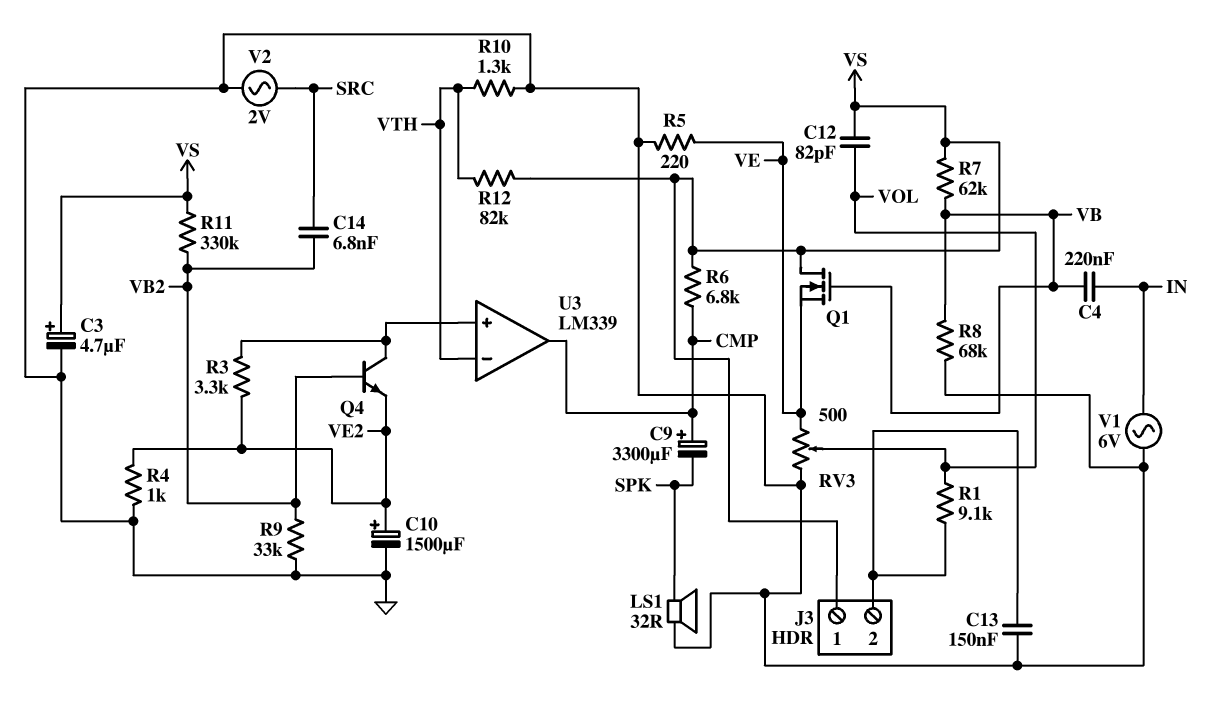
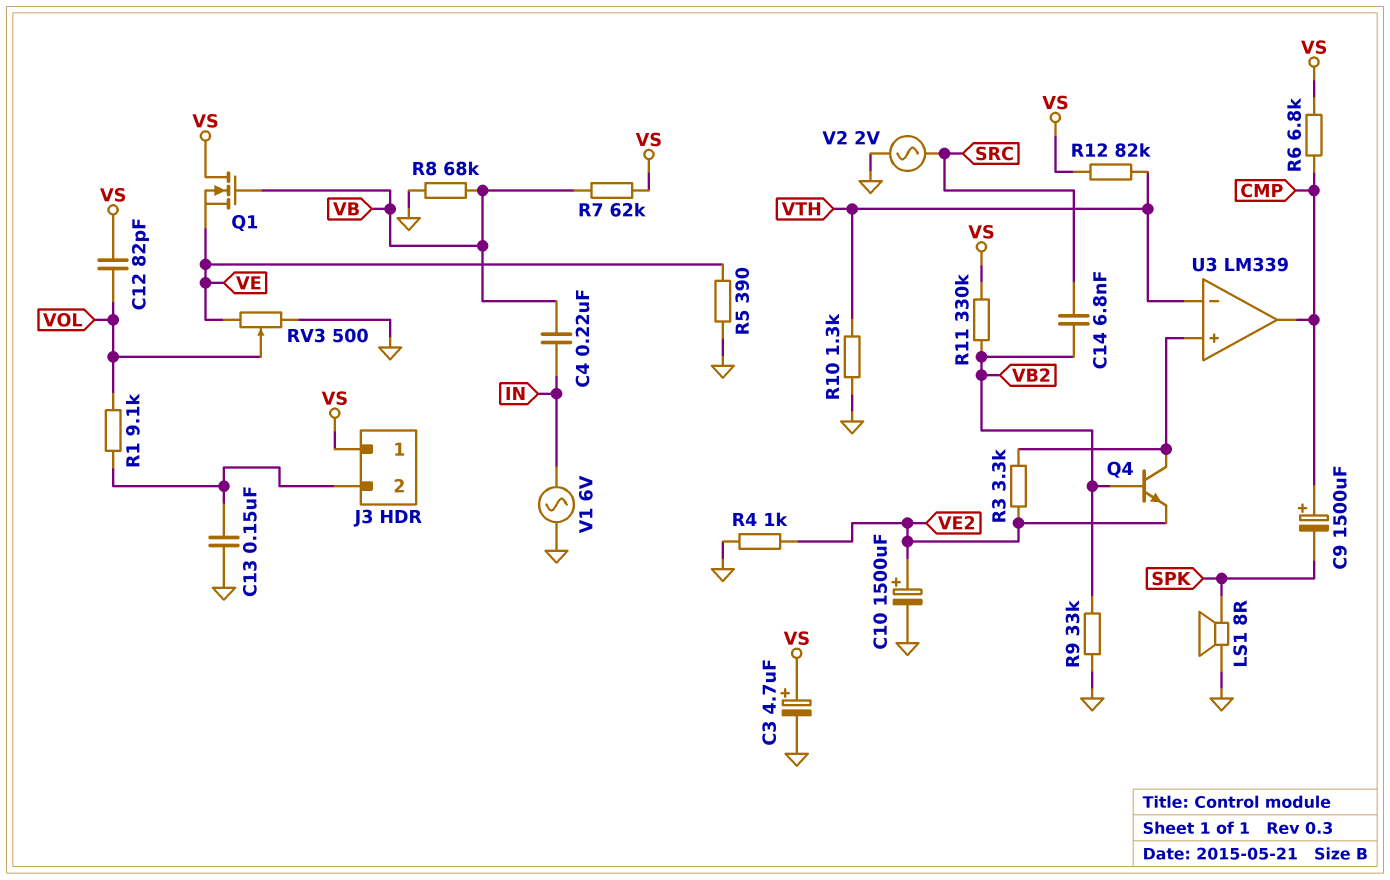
C9: 3300uF (plus CMP, minus SPK) -> 1500uF (plus CMP, minus SPK)
LS1: speaker 32R (GND, SPK) -> speaker 8R (GND, SPK)
R5: 220 (GND, VE) -> 390 (GND, VE)

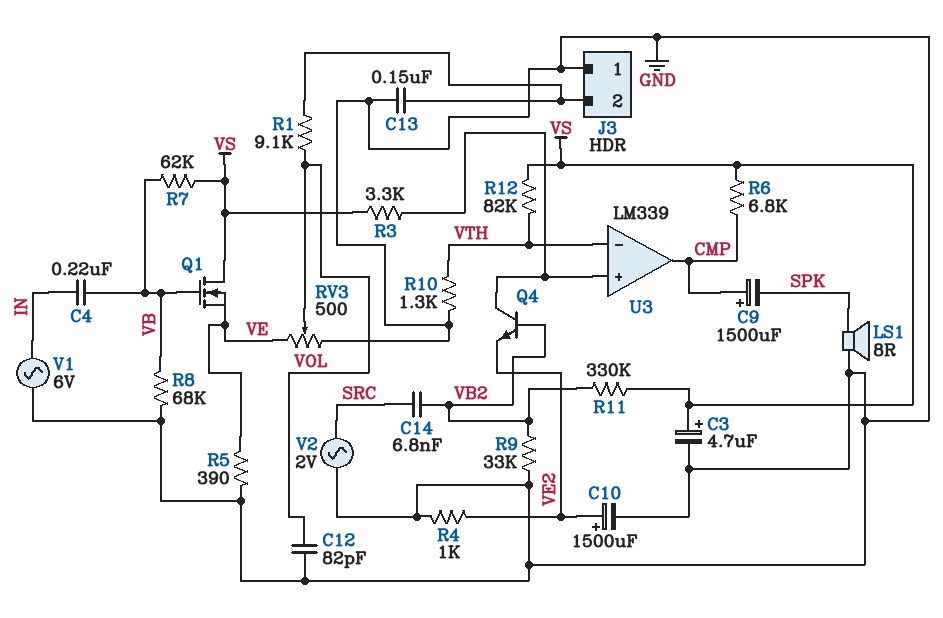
C12: 82pF (VOL, VS) -> 82pF (GND, VOL)
J3 pin 1: VS -> GND
R3: 3.3k (U3/in+, VE2) -> 3.3k (U3/in+, VS)

